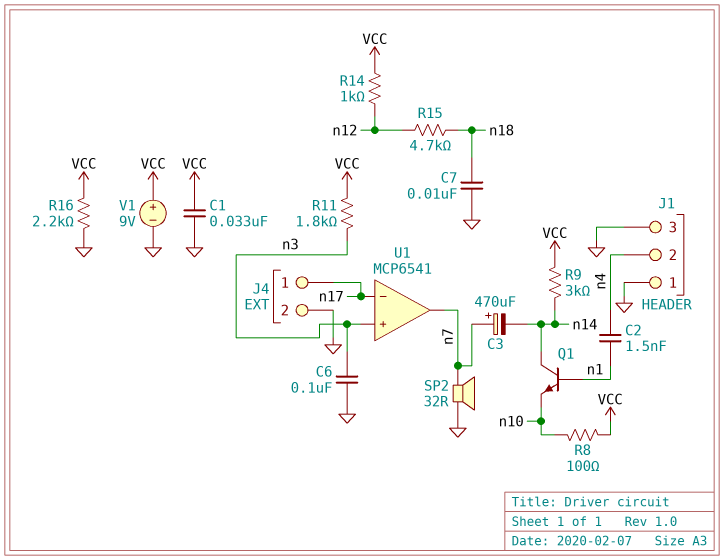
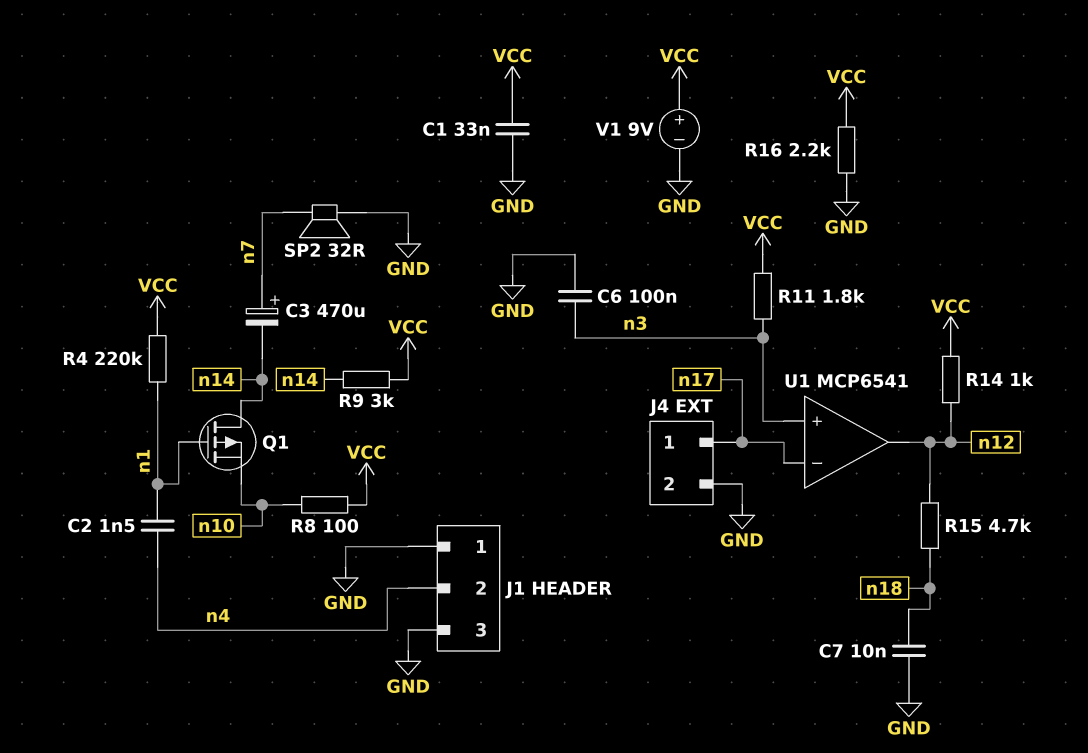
Q1: NPN (B n1, C n14, E n10) -> PMOS (G n1, D n14, S n10)
R4: none -> 220k (VCC, n1)
U1 pin out: n7 -> n12

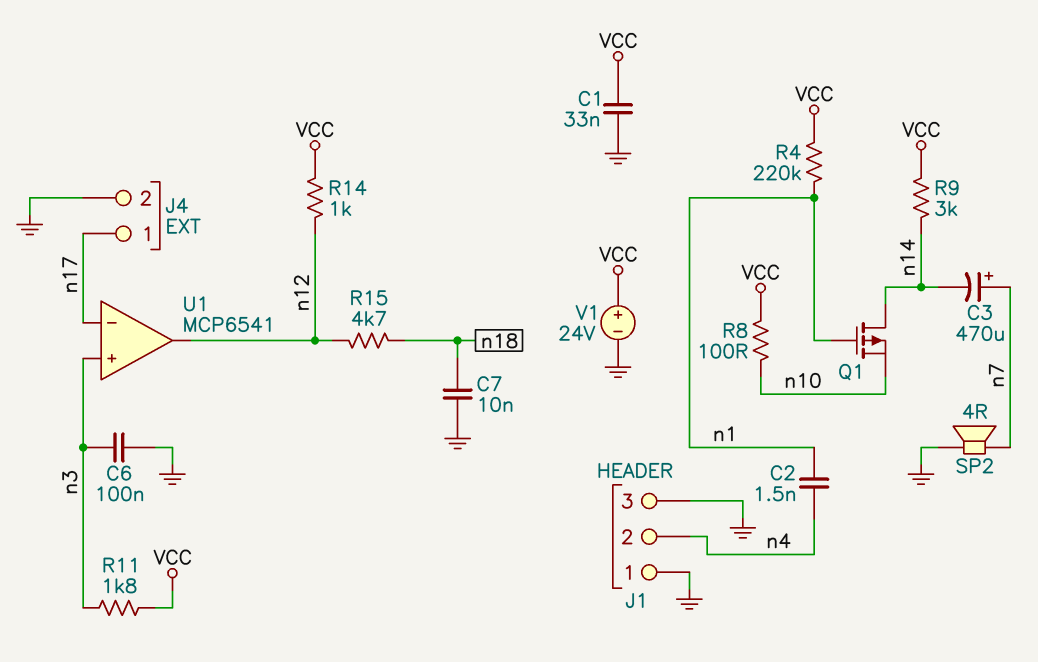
R16: 2.2k (GND, VCC) -> none
SP2: speaker 32R (GND, n7) -> speaker 4R (GND, n7)
V1: 9V (plus VCC, minus GND) -> 24V (plus VCC, minus GND)

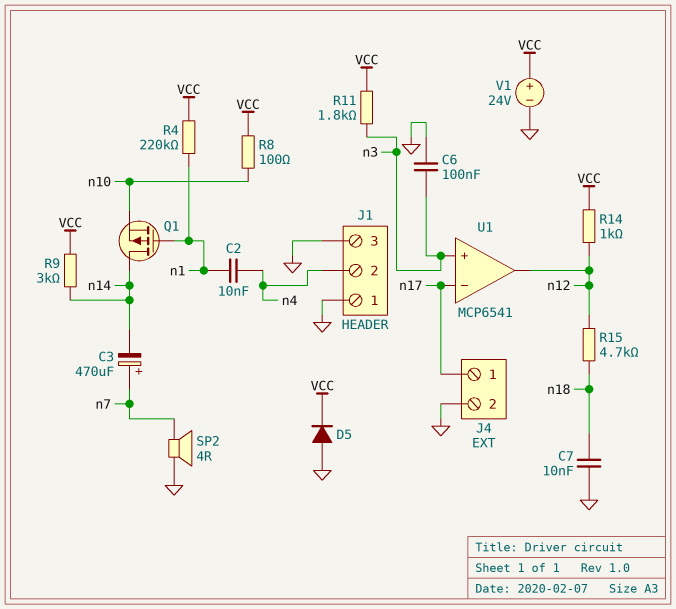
C1: 33nF (GND, VCC) -> none
C2: 1.5nF (n1, n4) -> 10nF (n1, n4)
D5: none -> diode (A GND, K VCC)

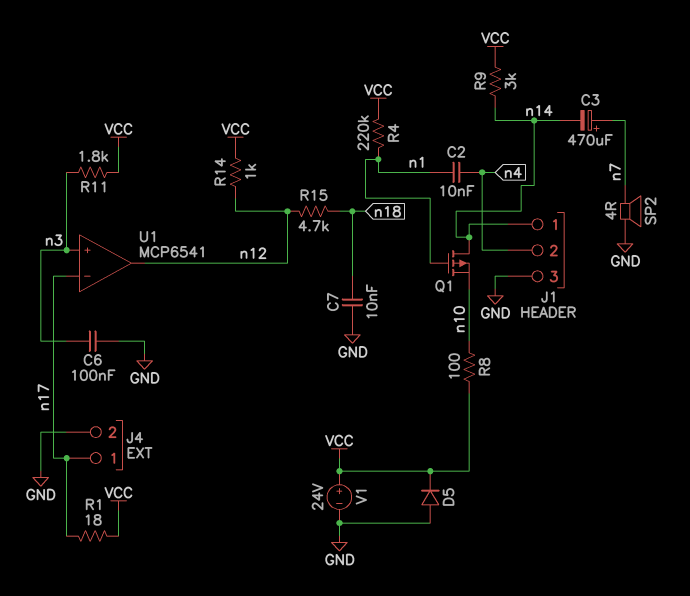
J1 pin 1: GND -> n14
R1: none -> 18 (VCC, n17)

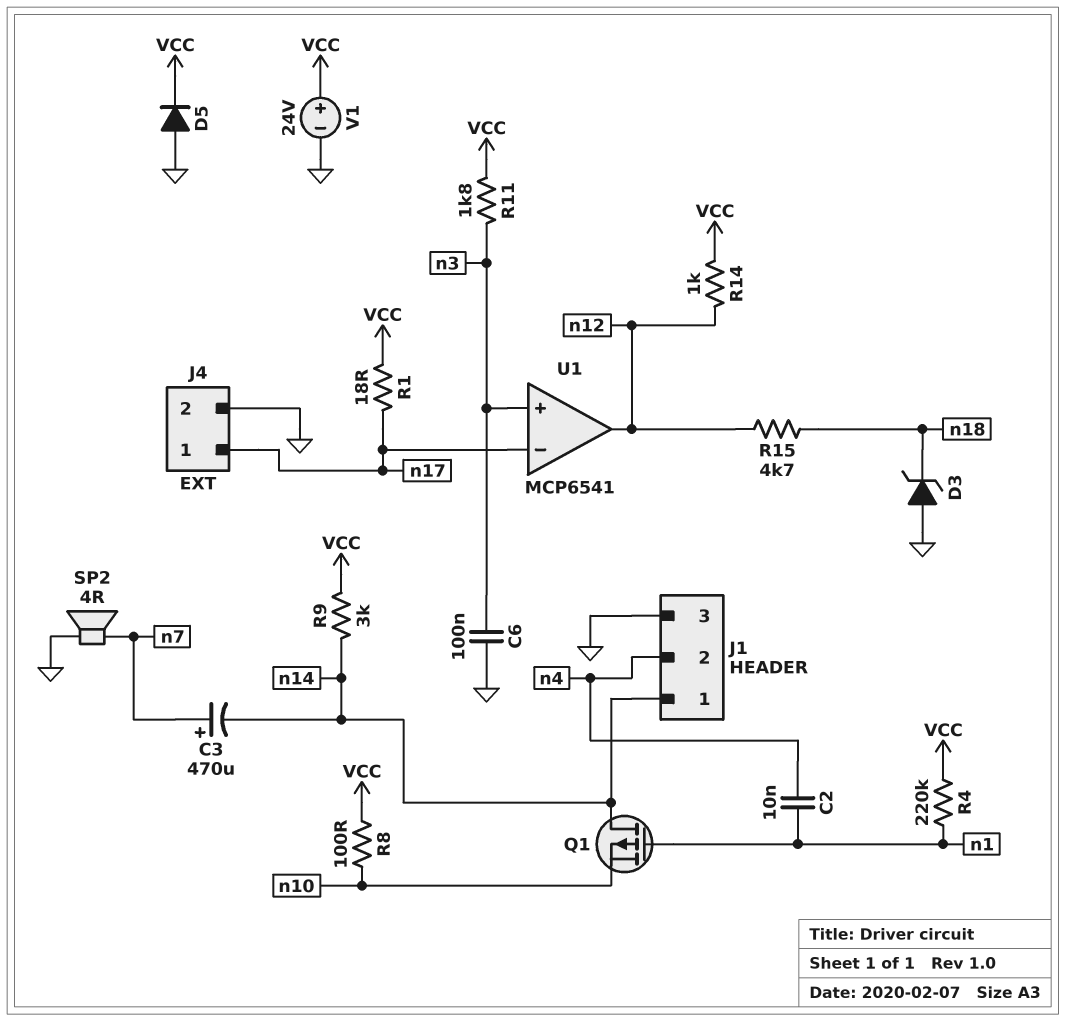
C7: 10nF (GND, n18) -> none
D3: none -> zener (A GND, K n18)

